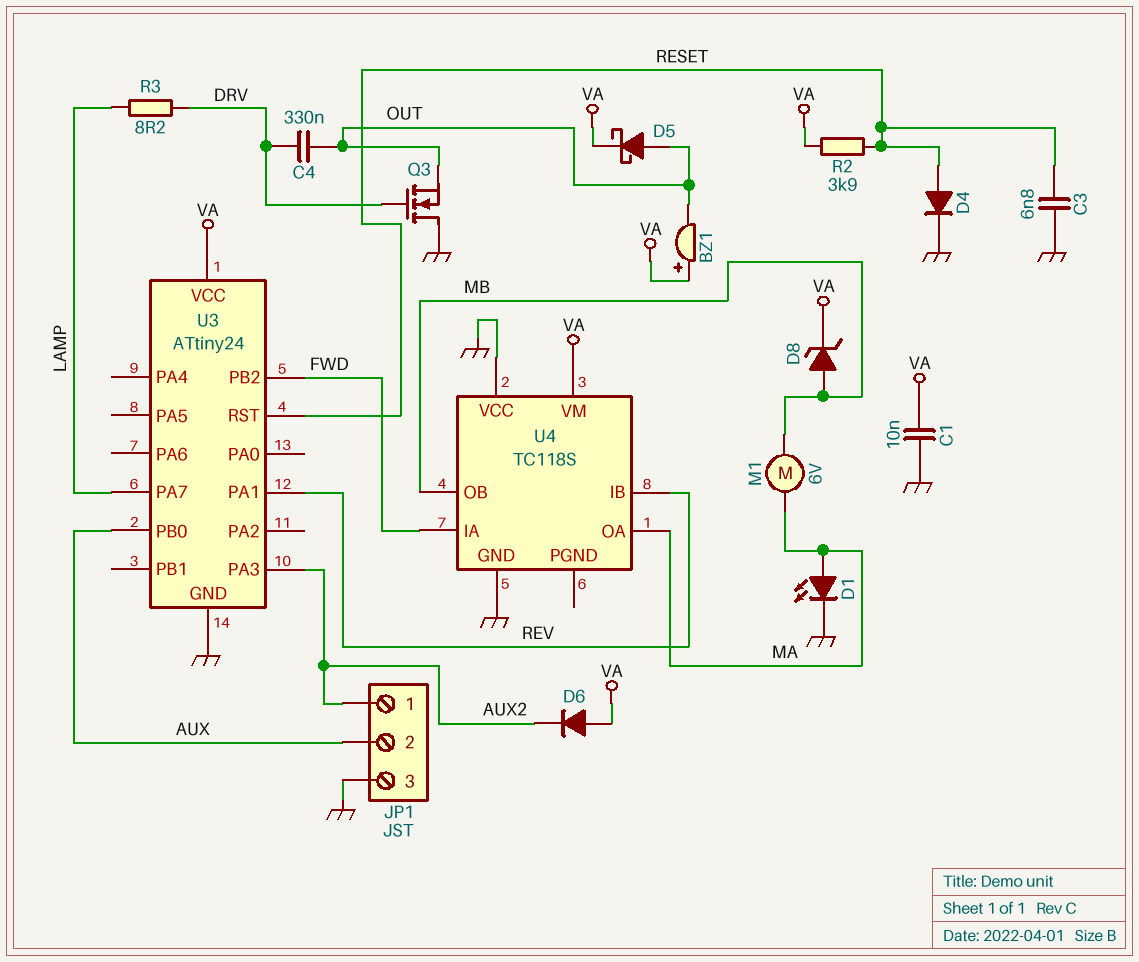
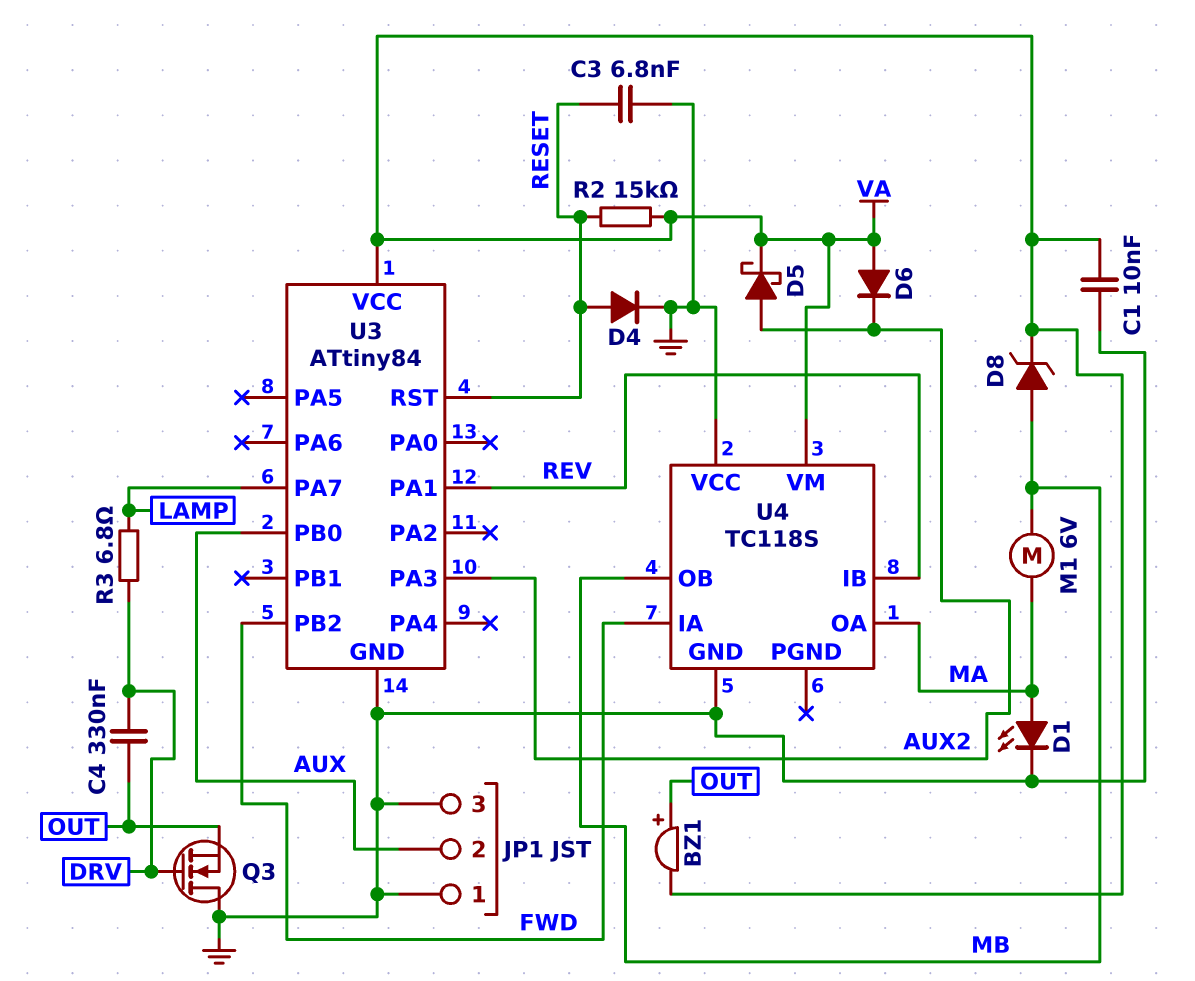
BZ1: buzzer (plus VA, minus OUT) -> buzzer (plus OUT, minus VA)
D5: schottky (A OUT, K VA) -> schottky (A AUX2, K VA)
JP1 pin 1: AUX2 -> GND
R2: 3.9k (RESET, VA) -> 15k (RESET, VA)
R3: 8.2 (DRV, LAMP) -> 6.8 (DRV, LAMP)
U3: ATtiny24 -> ATtiny84

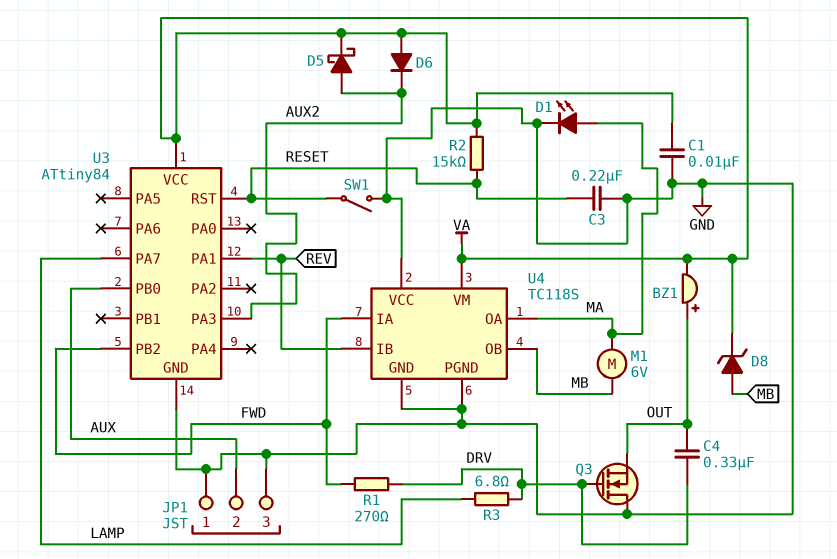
C3: 6.8nF (GND, RESET) -> 220nF (GND, RESET)
D4: diode (A RESET, K GND) -> none
R1: none -> 270 (DRV, FWD)
SW1: none -> switch (GND, RESET)
U4 pin PGND: none -> GND

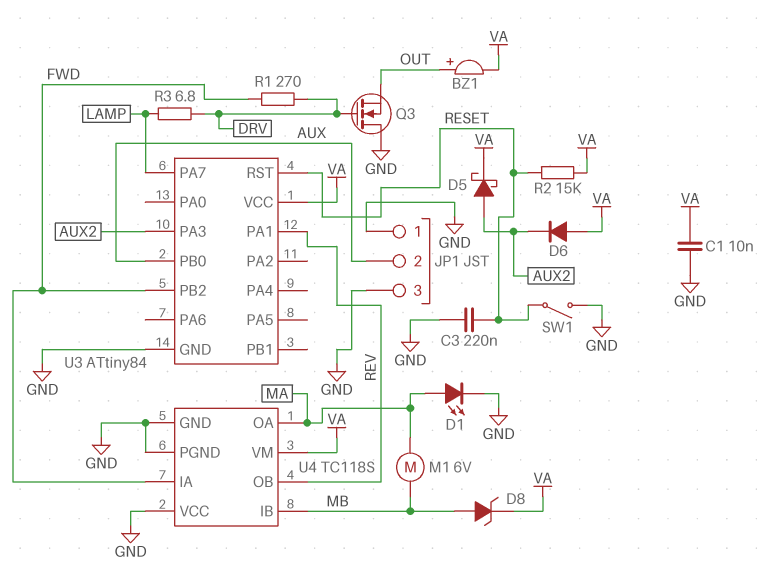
C4: 330nF (DRV, OUT) -> none
U4 pin IB: REV -> MB
U4 pin OB: MB -> REV

